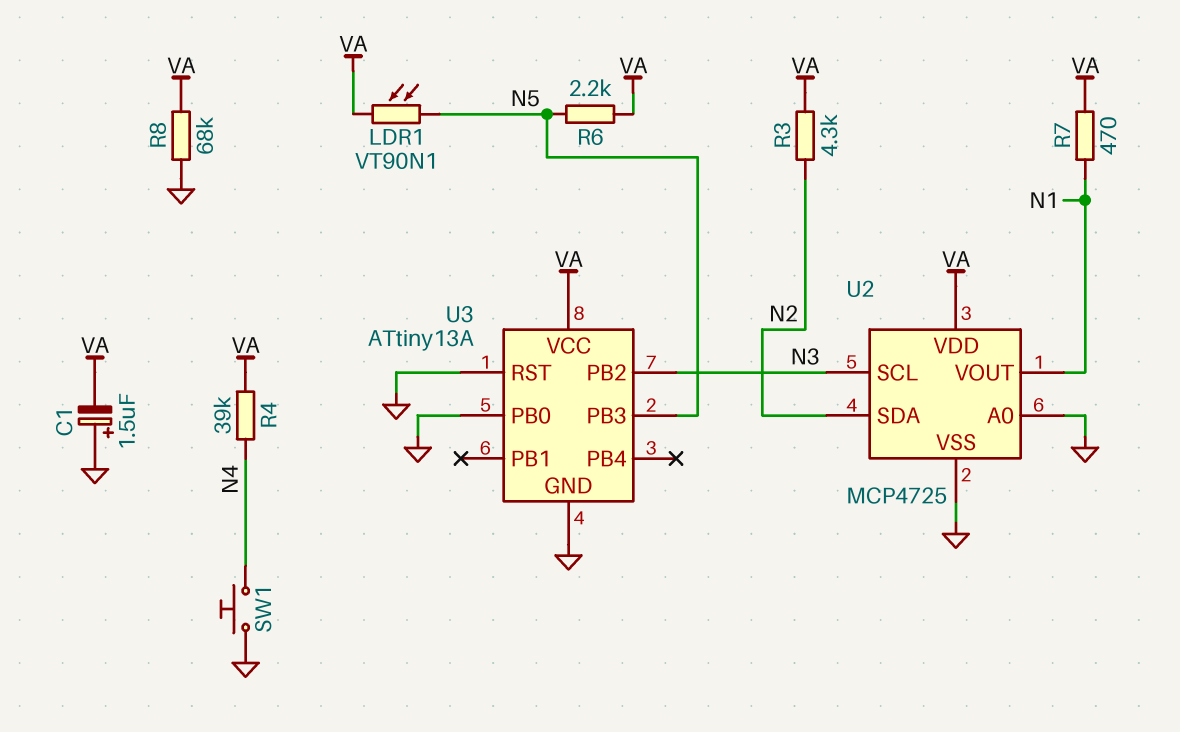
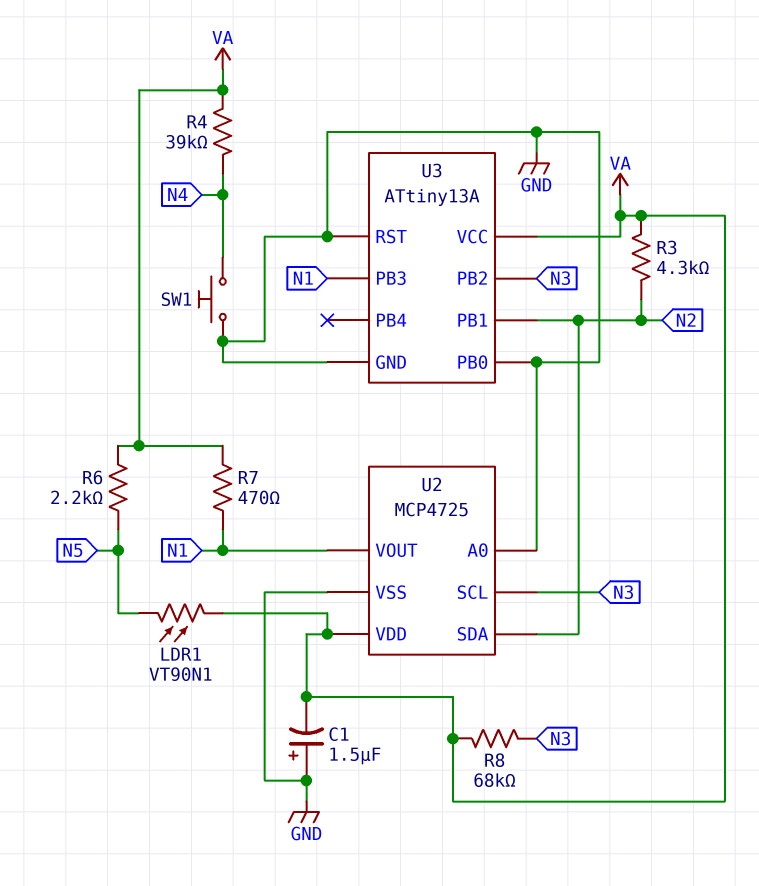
R8: 68k (GND, VA) -> 68k (N3, VA)
U3 pin PB1: none -> N2
U3 pin PB3: N5 -> N1

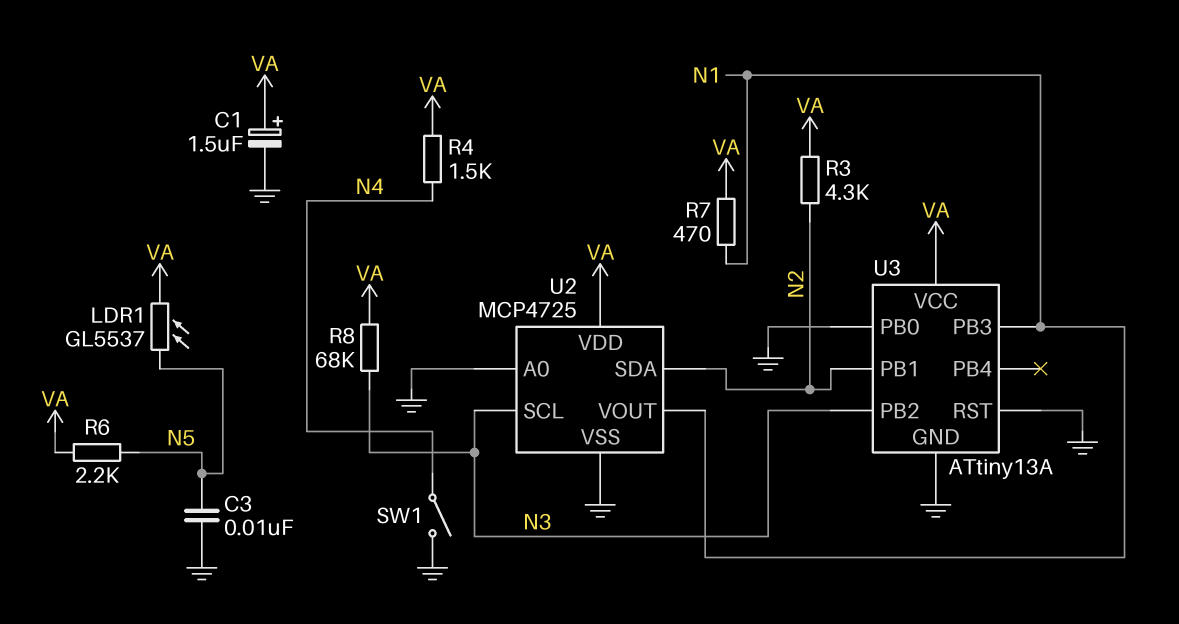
C1: 1.5uF (plus GND, minus VA) -> 1.5uF (plus VA, minus GND)
C3: none -> 10nF (GND, N5)
LDR1: VT90N1 (N5, VA) -> GL5537 (N5, VA)
R4: 39k (N4, VA) -> 1.5k (N4, VA)
SW1: button (GND, N4) -> switch (GND, N4)

